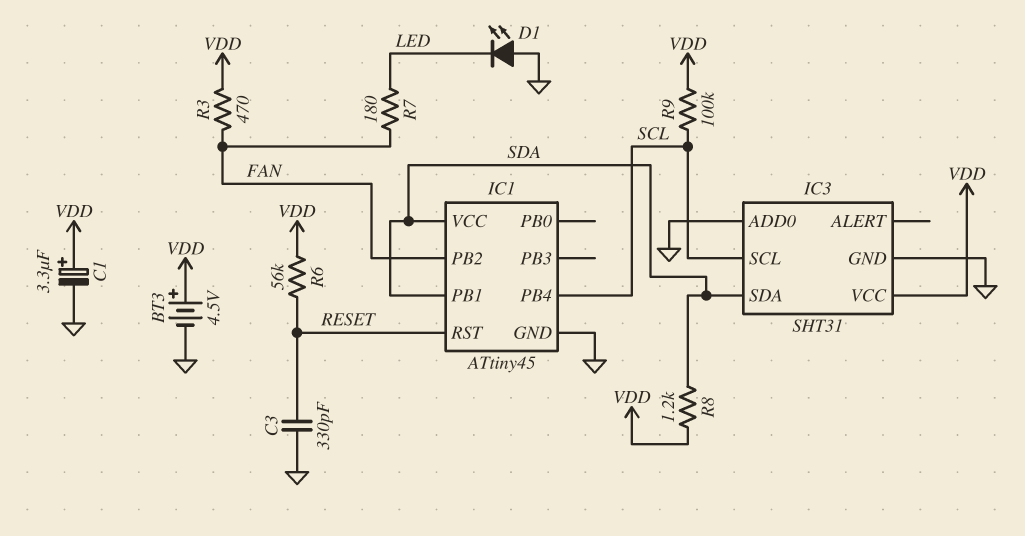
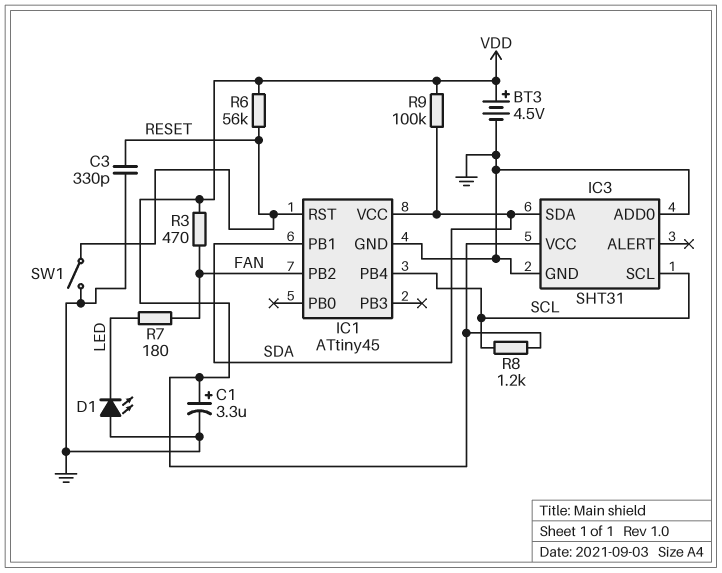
R8: 1.2k (SDA, VDD) -> 1.2k (SCL, VDD)
R9: 100k (SCL, VDD) -> 100k (SDA, VDD)
SW1: none -> switch (GND, RESET)

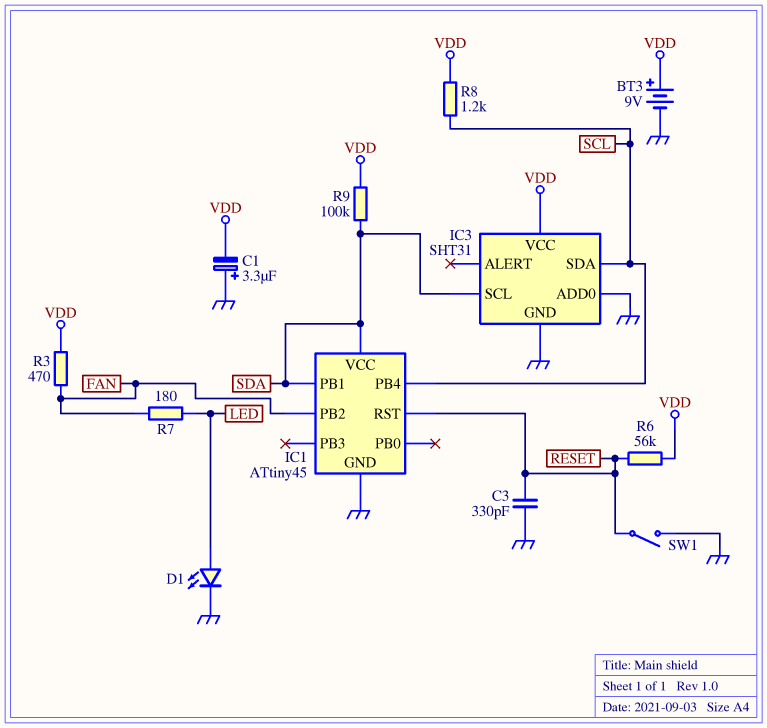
BT3: 4.5V (plus VDD, minus GND) -> 9V (plus VDD, minus GND)
C1: 3.3uF (plus VDD, minus GND) -> 3.3uF (plus GND, minus VDD)
D1: LED (A GND, K LED) -> LED (A LED, K GND)
IC3 pin SCL: SCL -> SDA
IC3 pin SDA: SDA -> SCL

